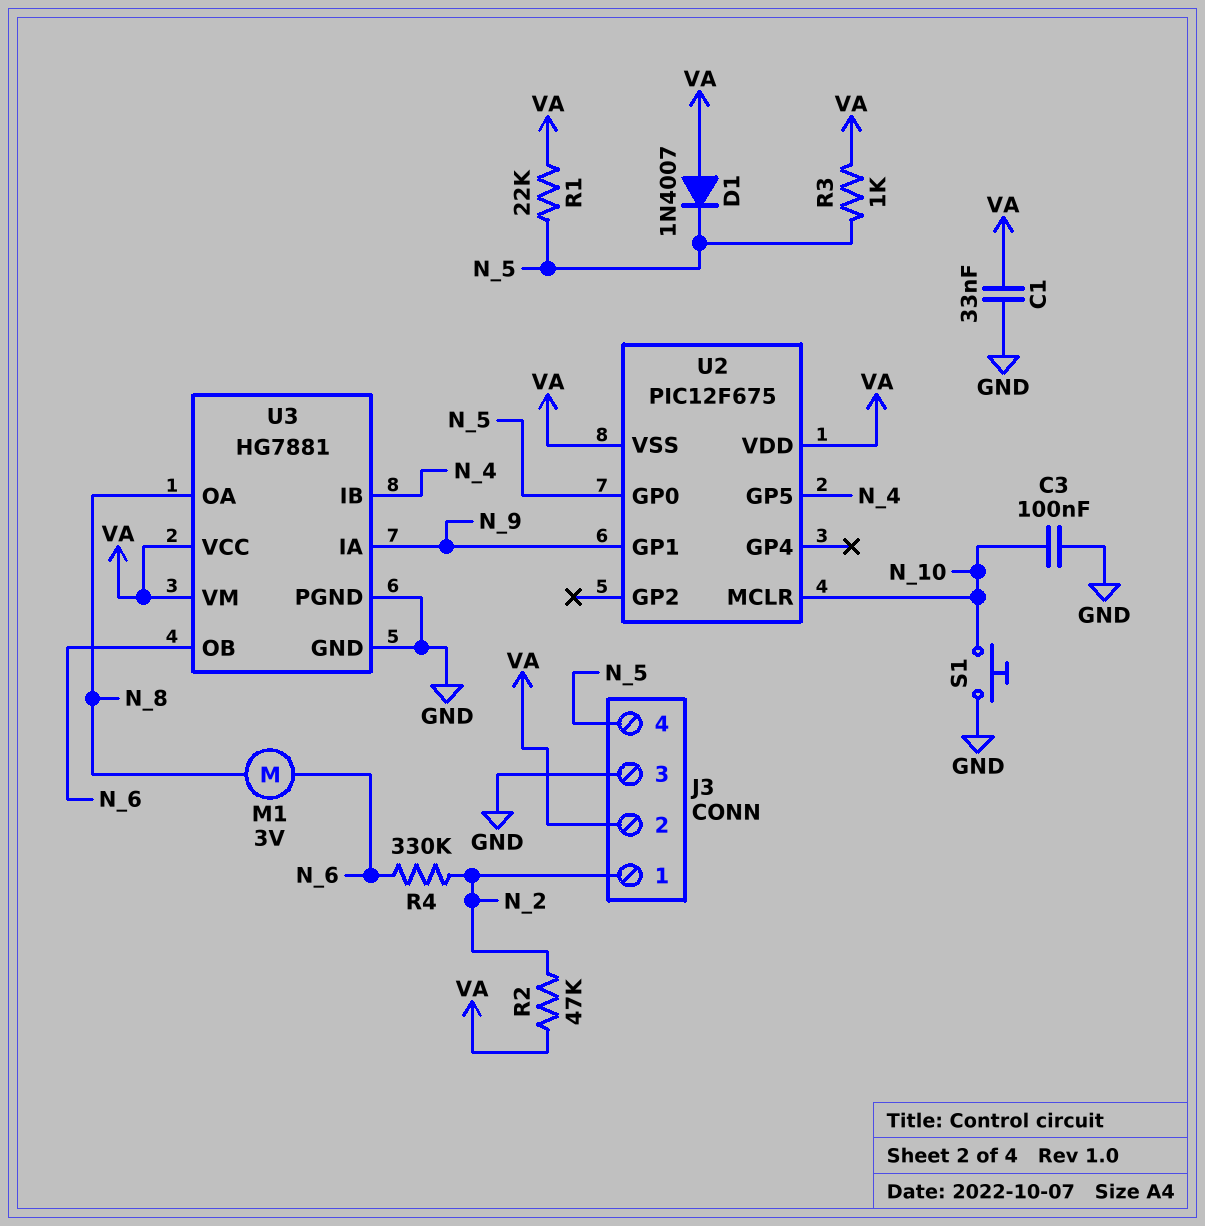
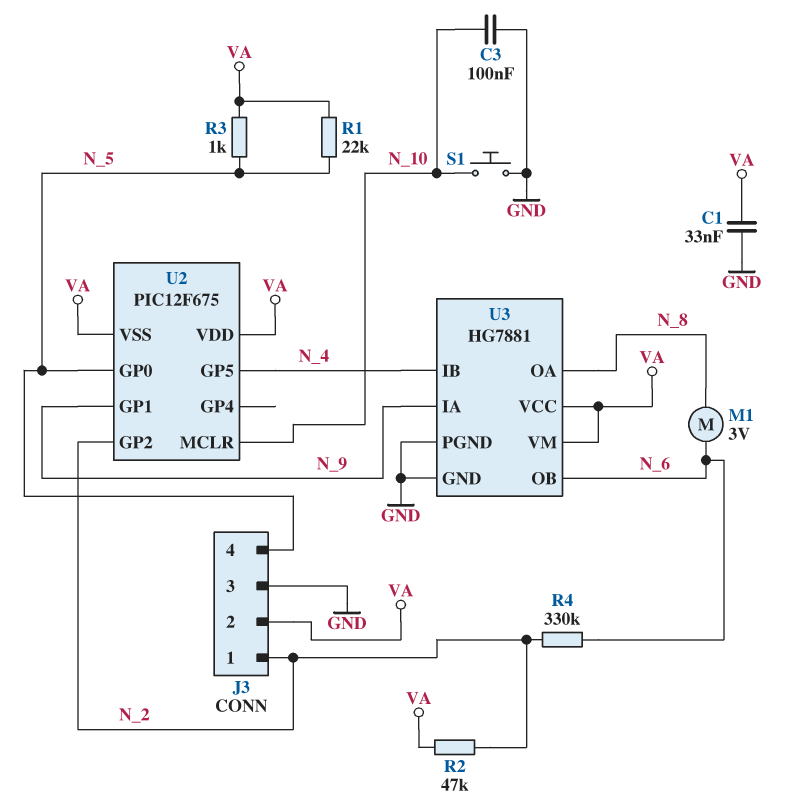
D1: diode 1N4007 (A VA, K N_5) -> none
U2 pin GP2: none -> N_2

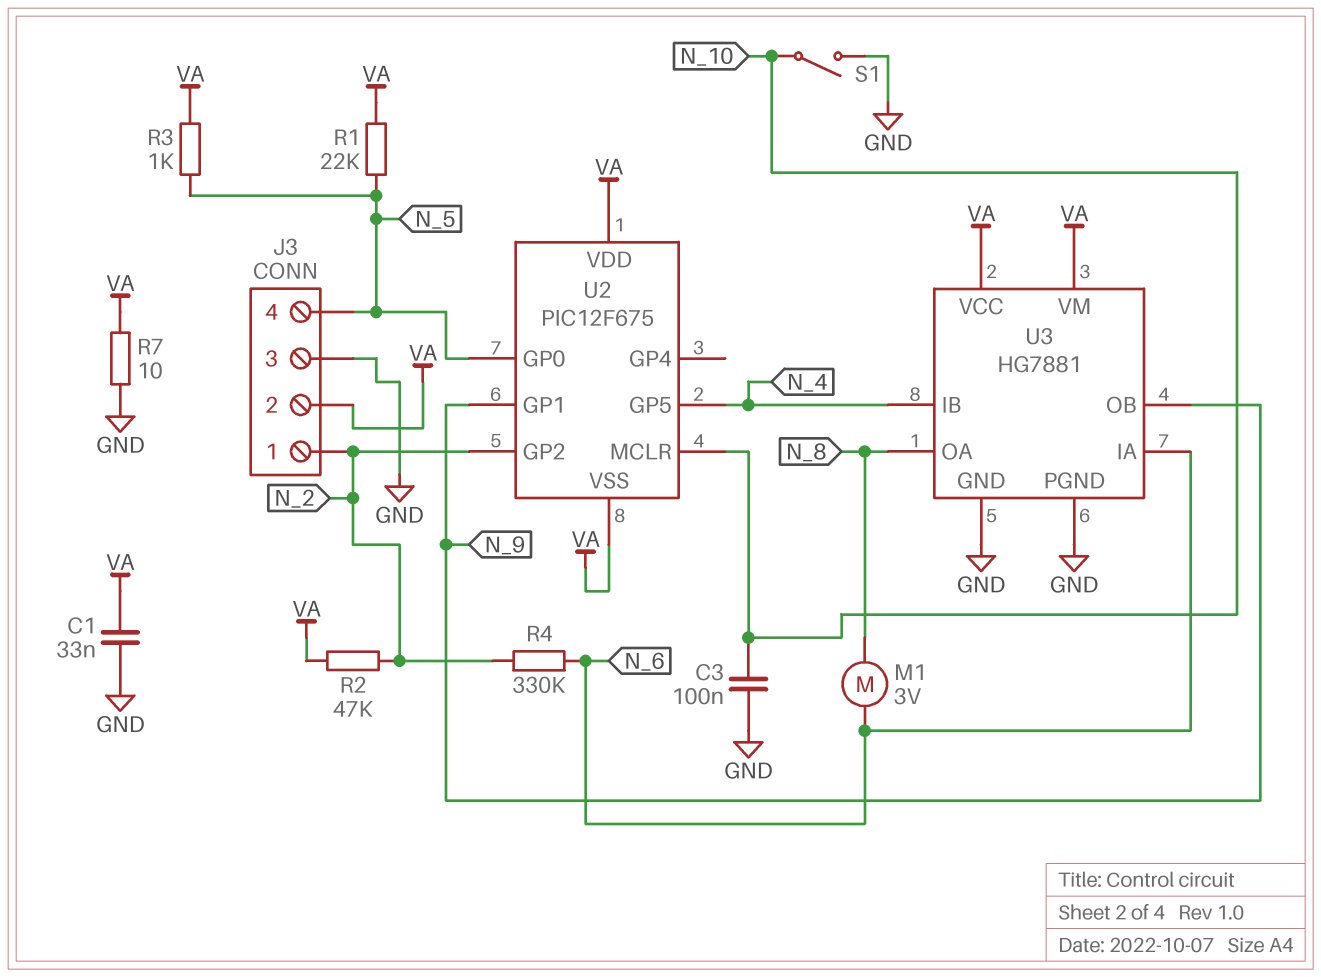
R7: none -> 10 (GND, VA)
S1: button (GND, N_10) -> switch (GND, N_10)
U3 pin IA: N_9 -> N_6
U3 pin OB: N_6 -> N_9

